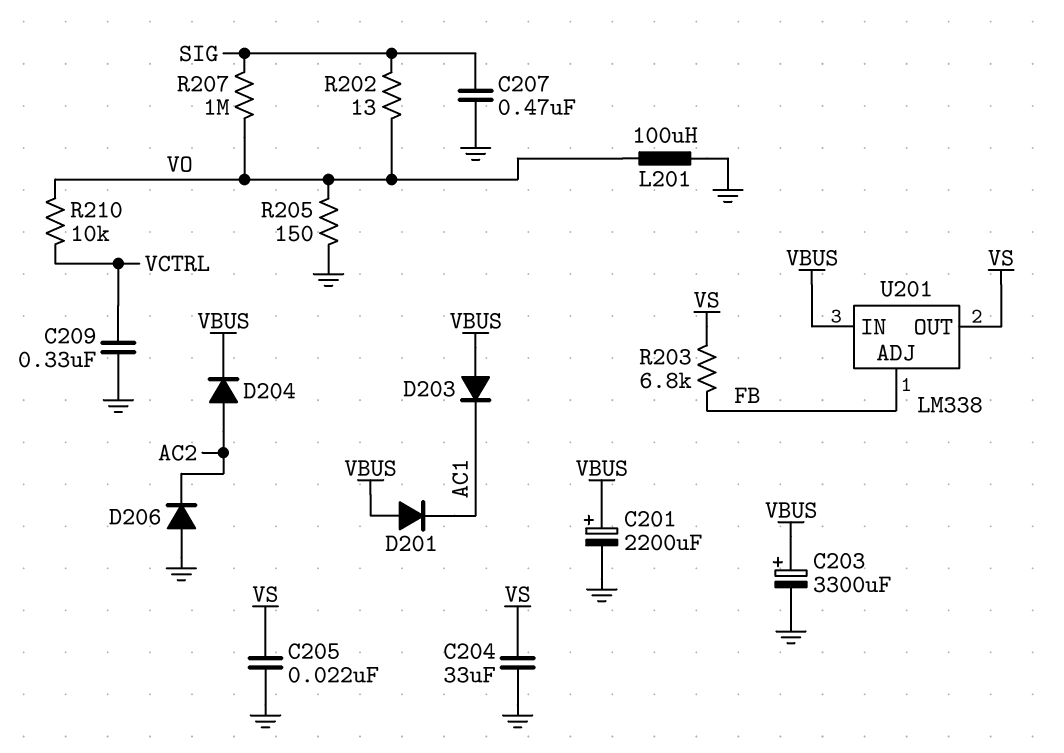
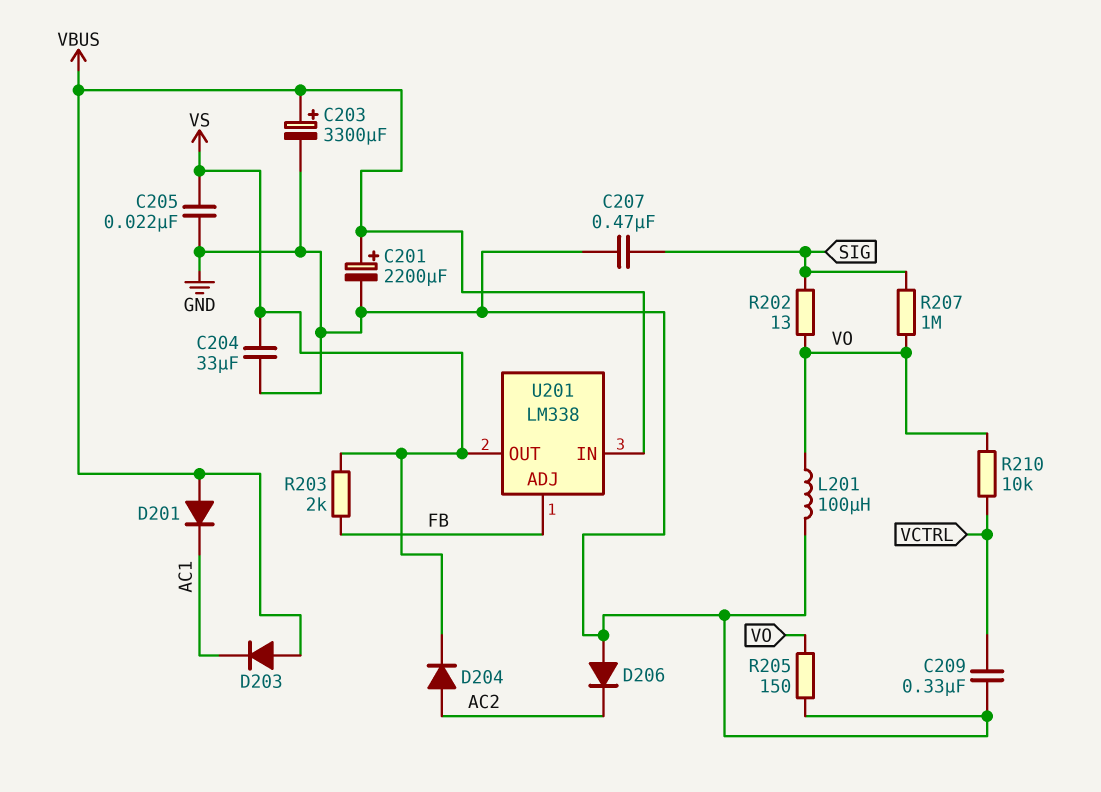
D204: diode (A AC2, K VBUS) -> diode (A AC2, K VS)
R203: 6.8k (FB, VS) -> 2k (FB, VS)

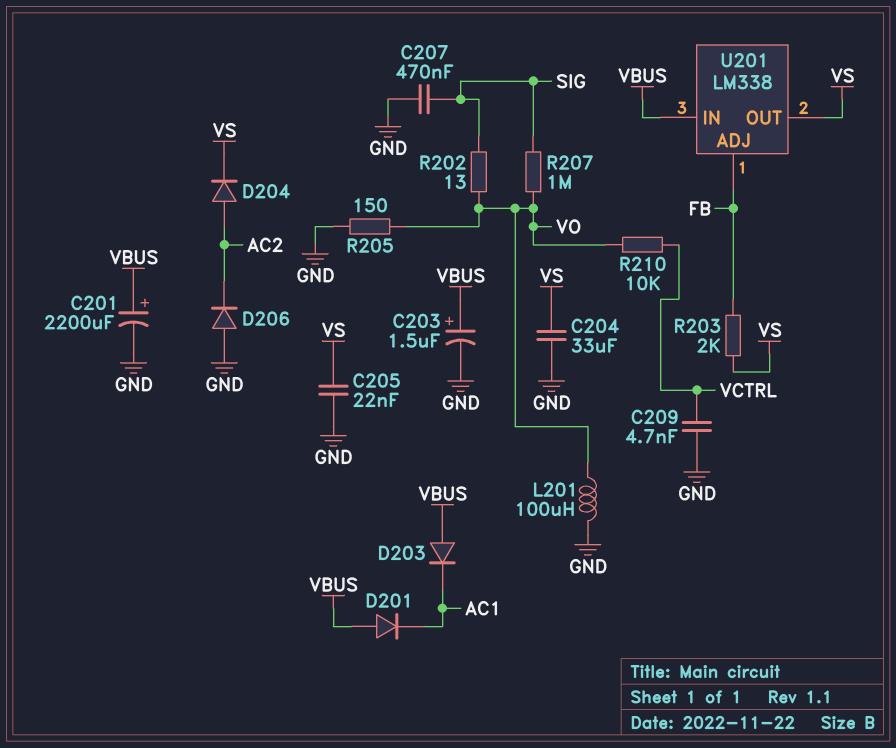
C203: 3300uF (plus VBUS, minus GND) -> 1.5uF (plus VBUS, minus GND)
C209: 330nF (GND, VCTRL) -> 4.7nF (GND, VCTRL)

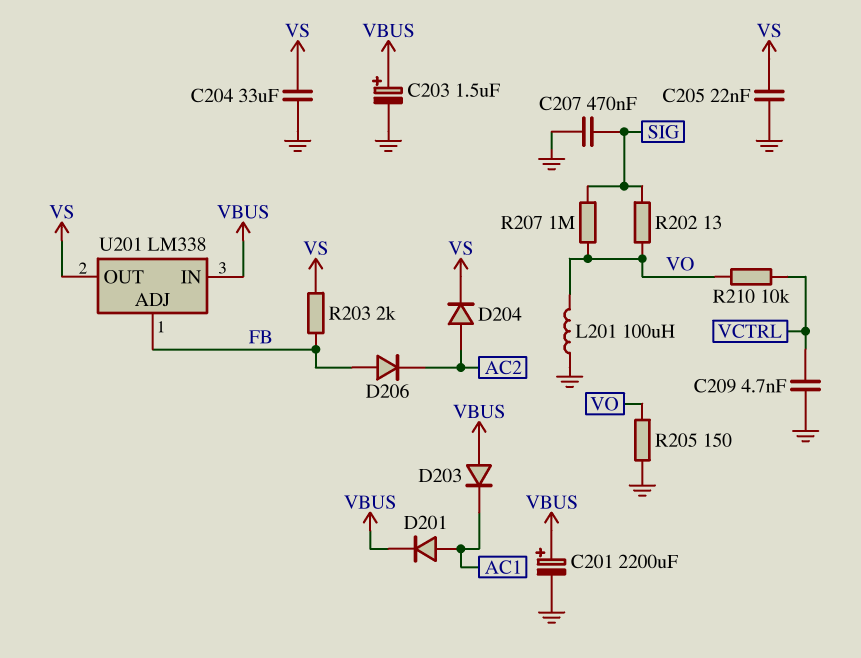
D201: diode (A VBUS, K AC1) -> diode (A AC1, K VBUS)
D206: diode (A GND, K AC2) -> diode (A FB, K AC2)

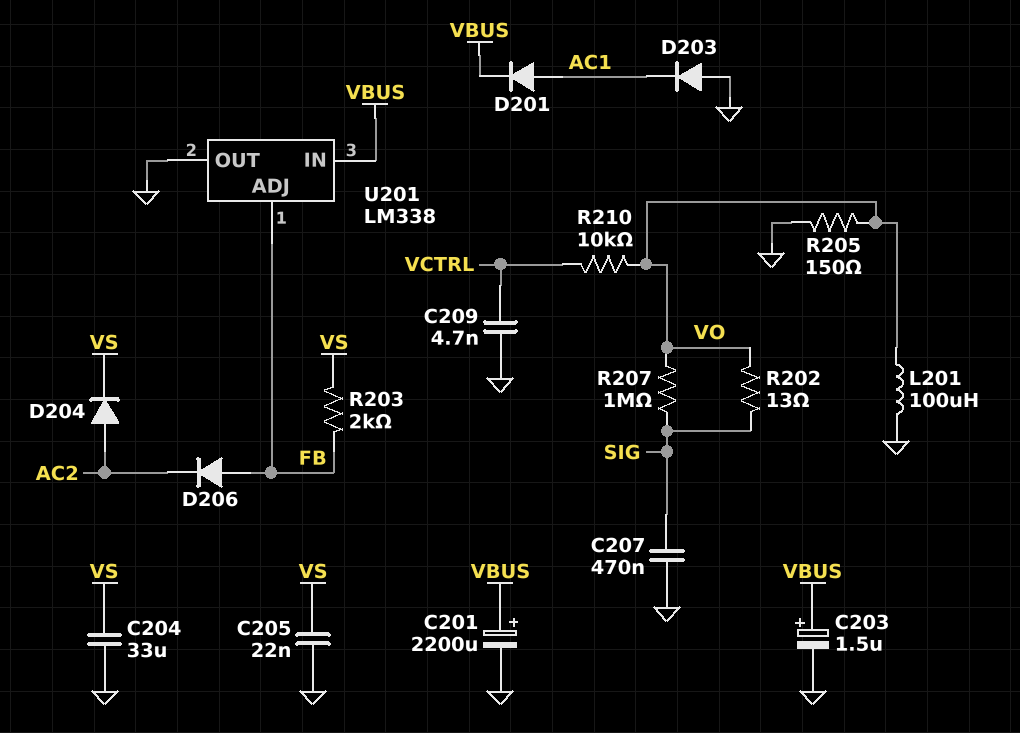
D203: diode (A VBUS, K AC1) -> diode (A GND, K AC1)
U201 pin OUT: VS -> GND

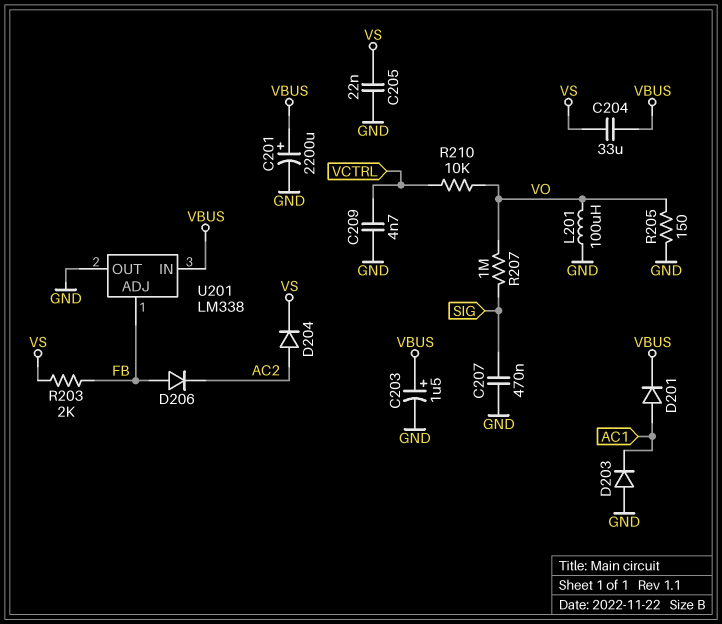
C204: 33uF (GND, VS) -> 33uF (VBUS, VS)
R202: 13 (SIG, VO) -> none

